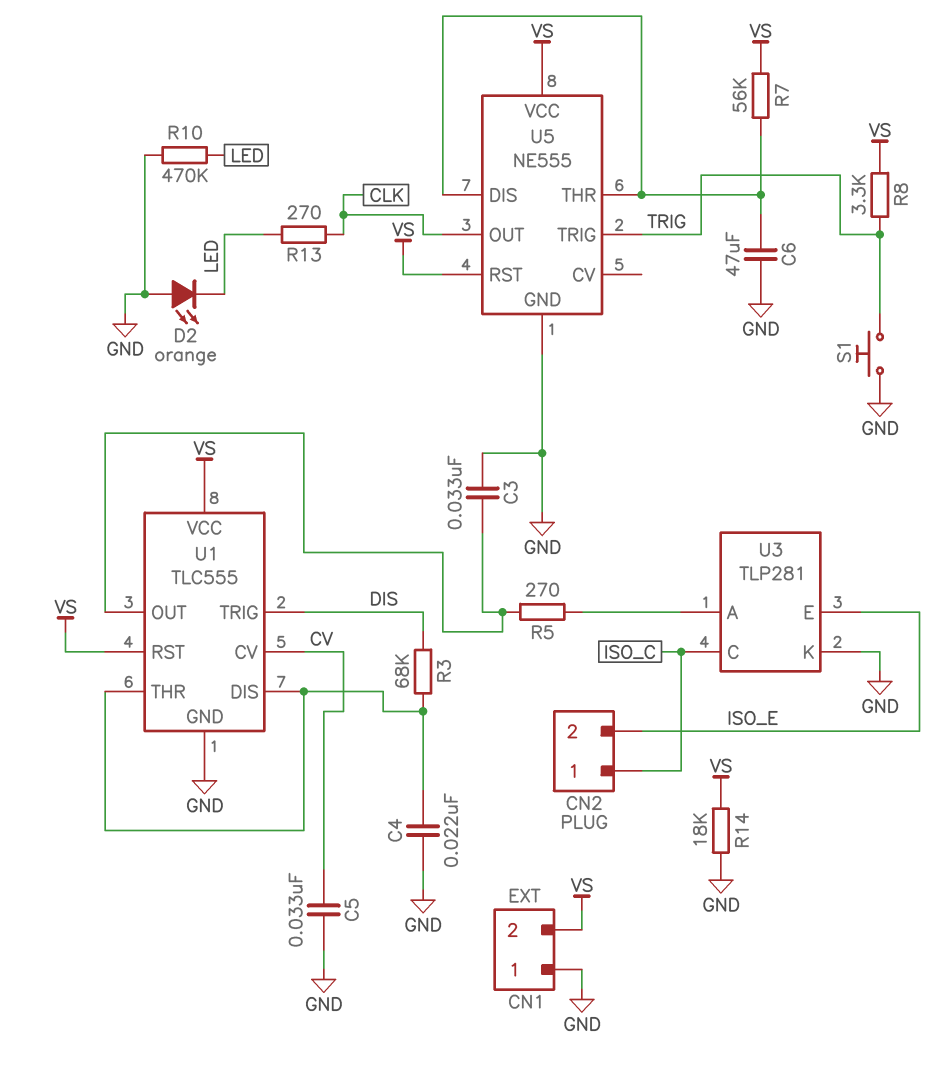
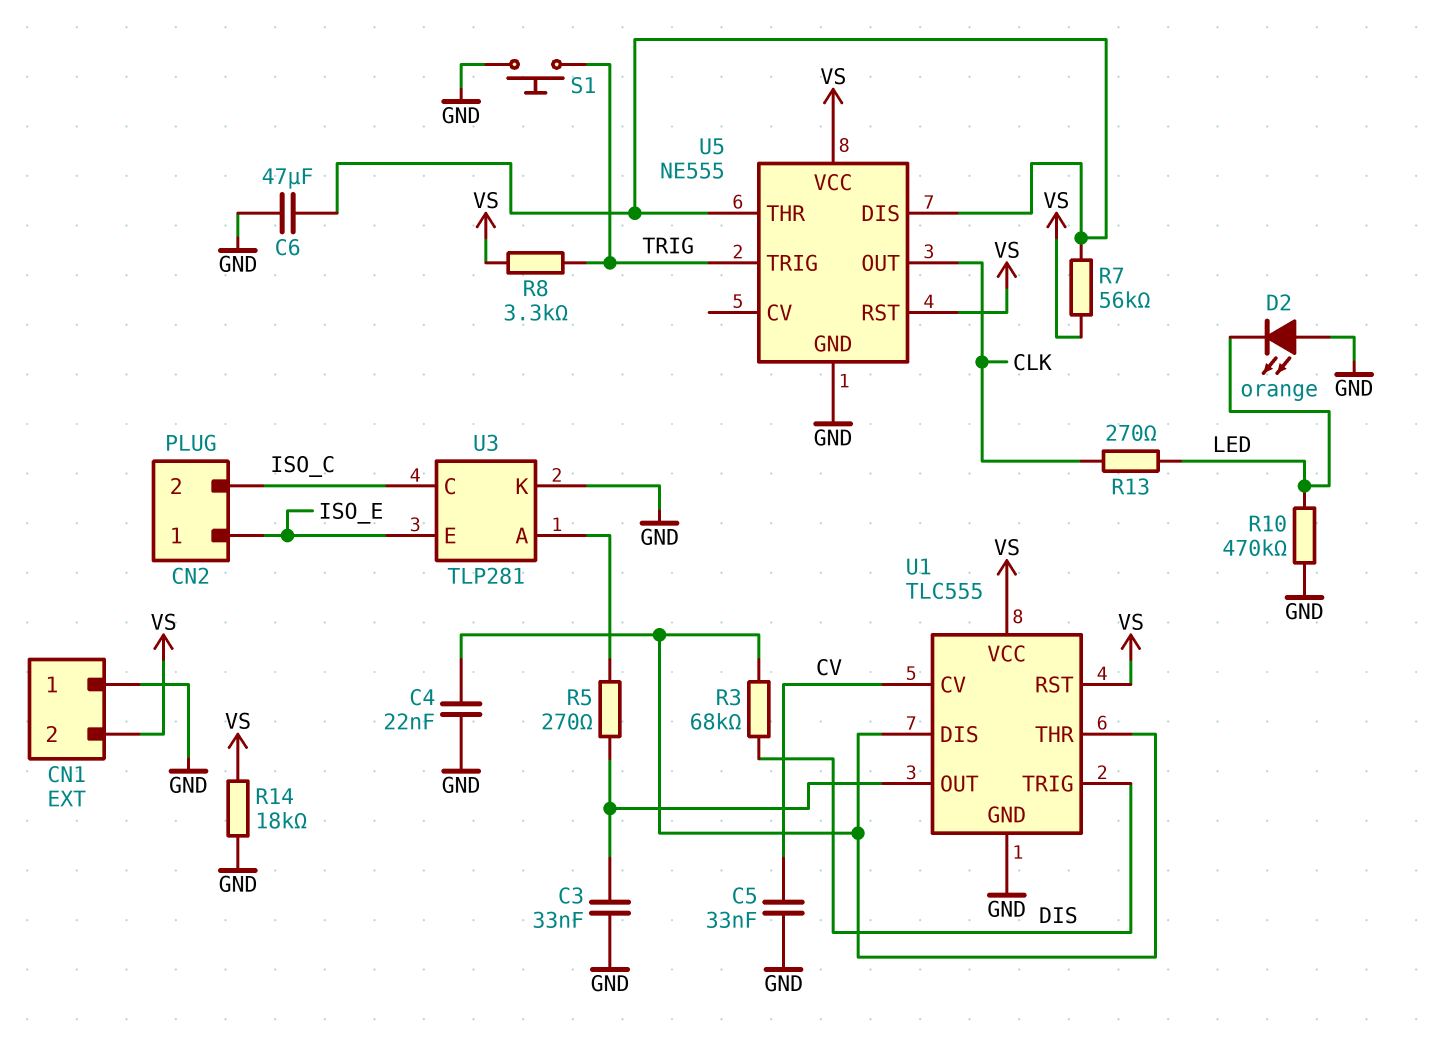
CN2 pin 1: ISO_C -> ISO_E
CN2 pin 2: ISO_E -> ISO_C

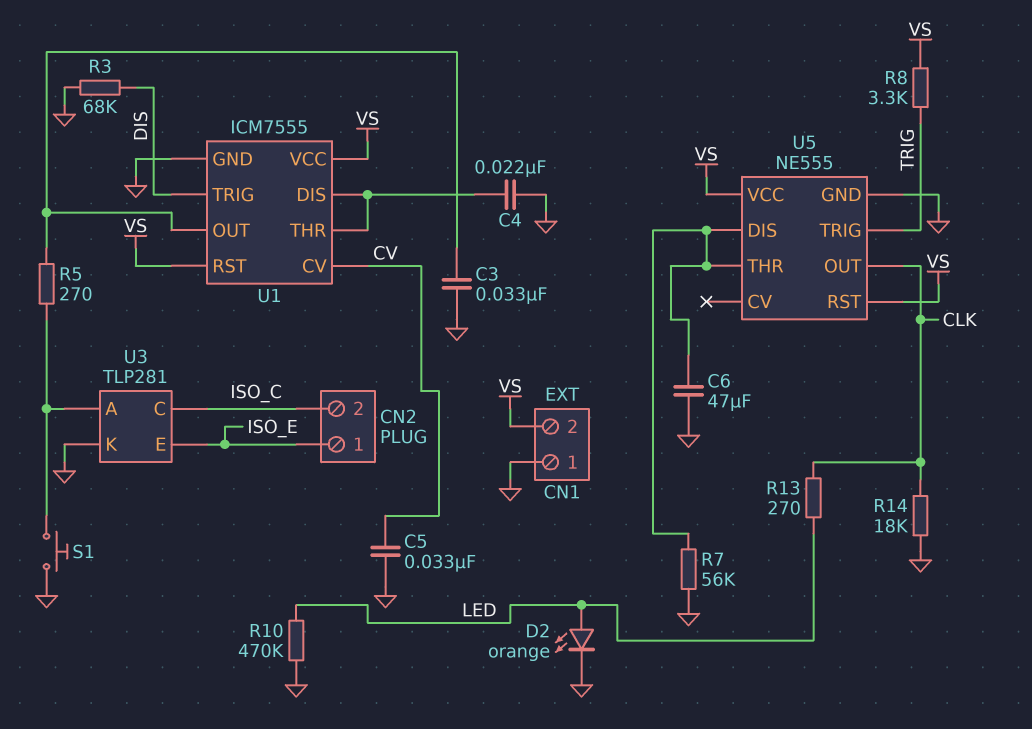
D2: LED orange (A GND, K LED) -> LED orange (A LED, K GND)
R3: 68k (DIS, U1/DIS) -> 68k (DIS, GND)
R7: 56k (U5/DIS, VS) -> 56k (GND, U5/DIS)
R14: 18k (GND, VS) -> 18k (CLK, GND)
S1: button (GND, TRIG) -> button (GND, U3/A)
U1: TLC555 -> ICM7555

